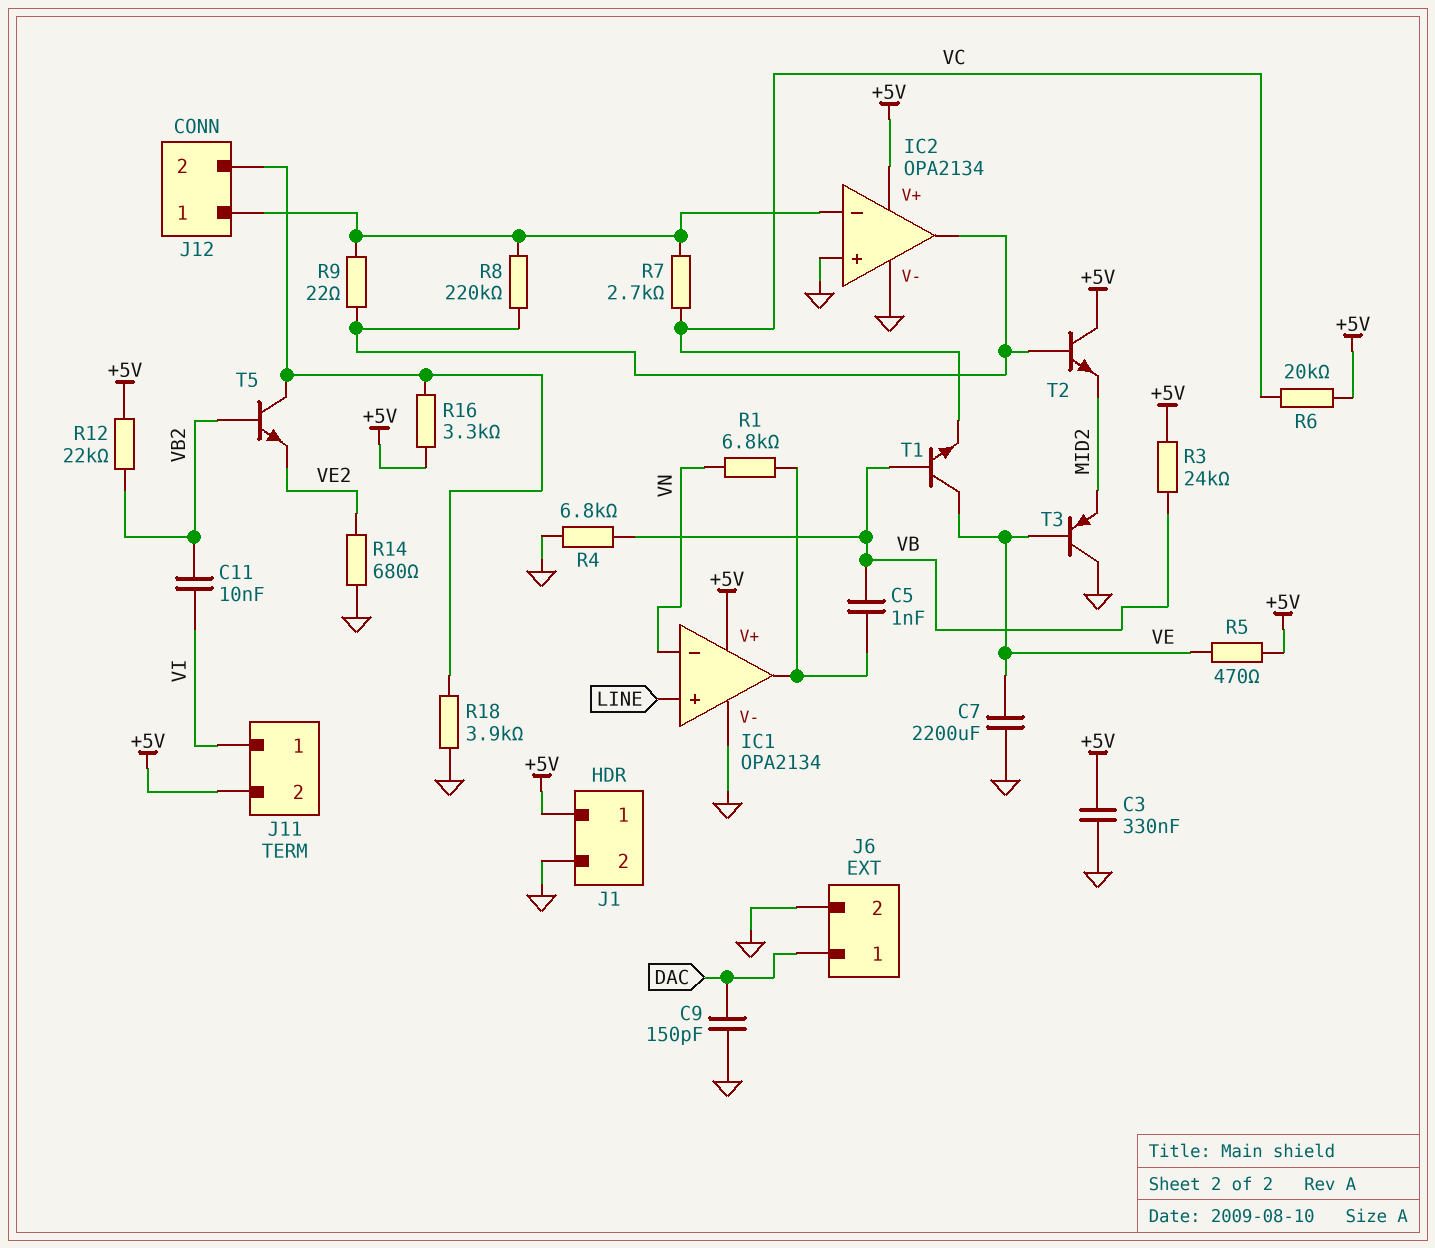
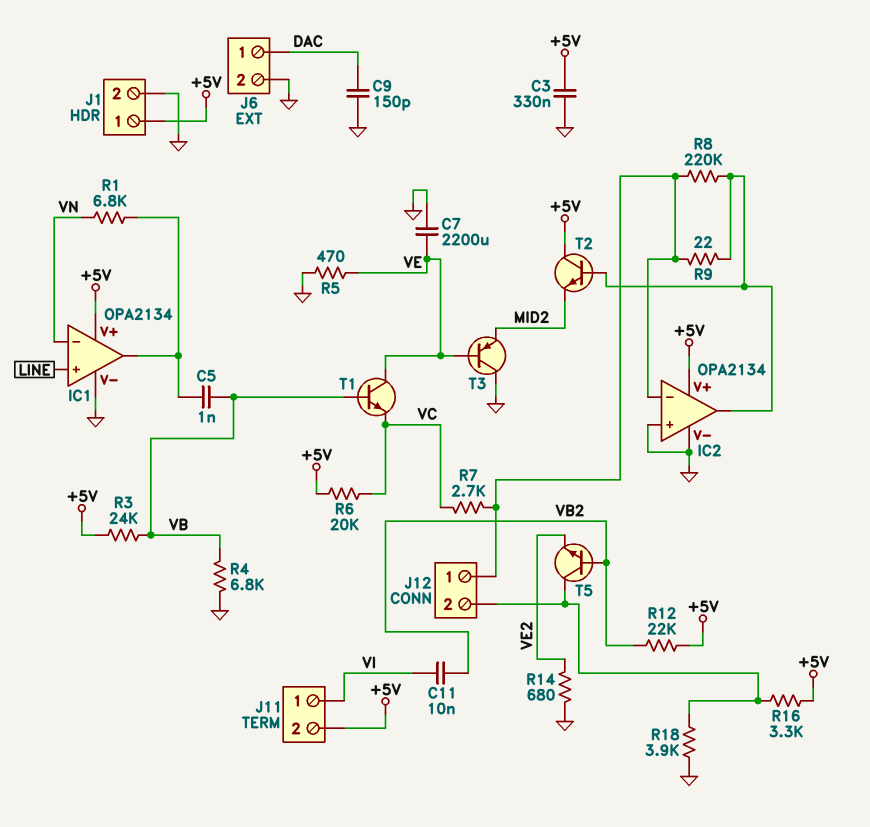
R5: 470 (+5V, VE) -> 470 (GND, VE)

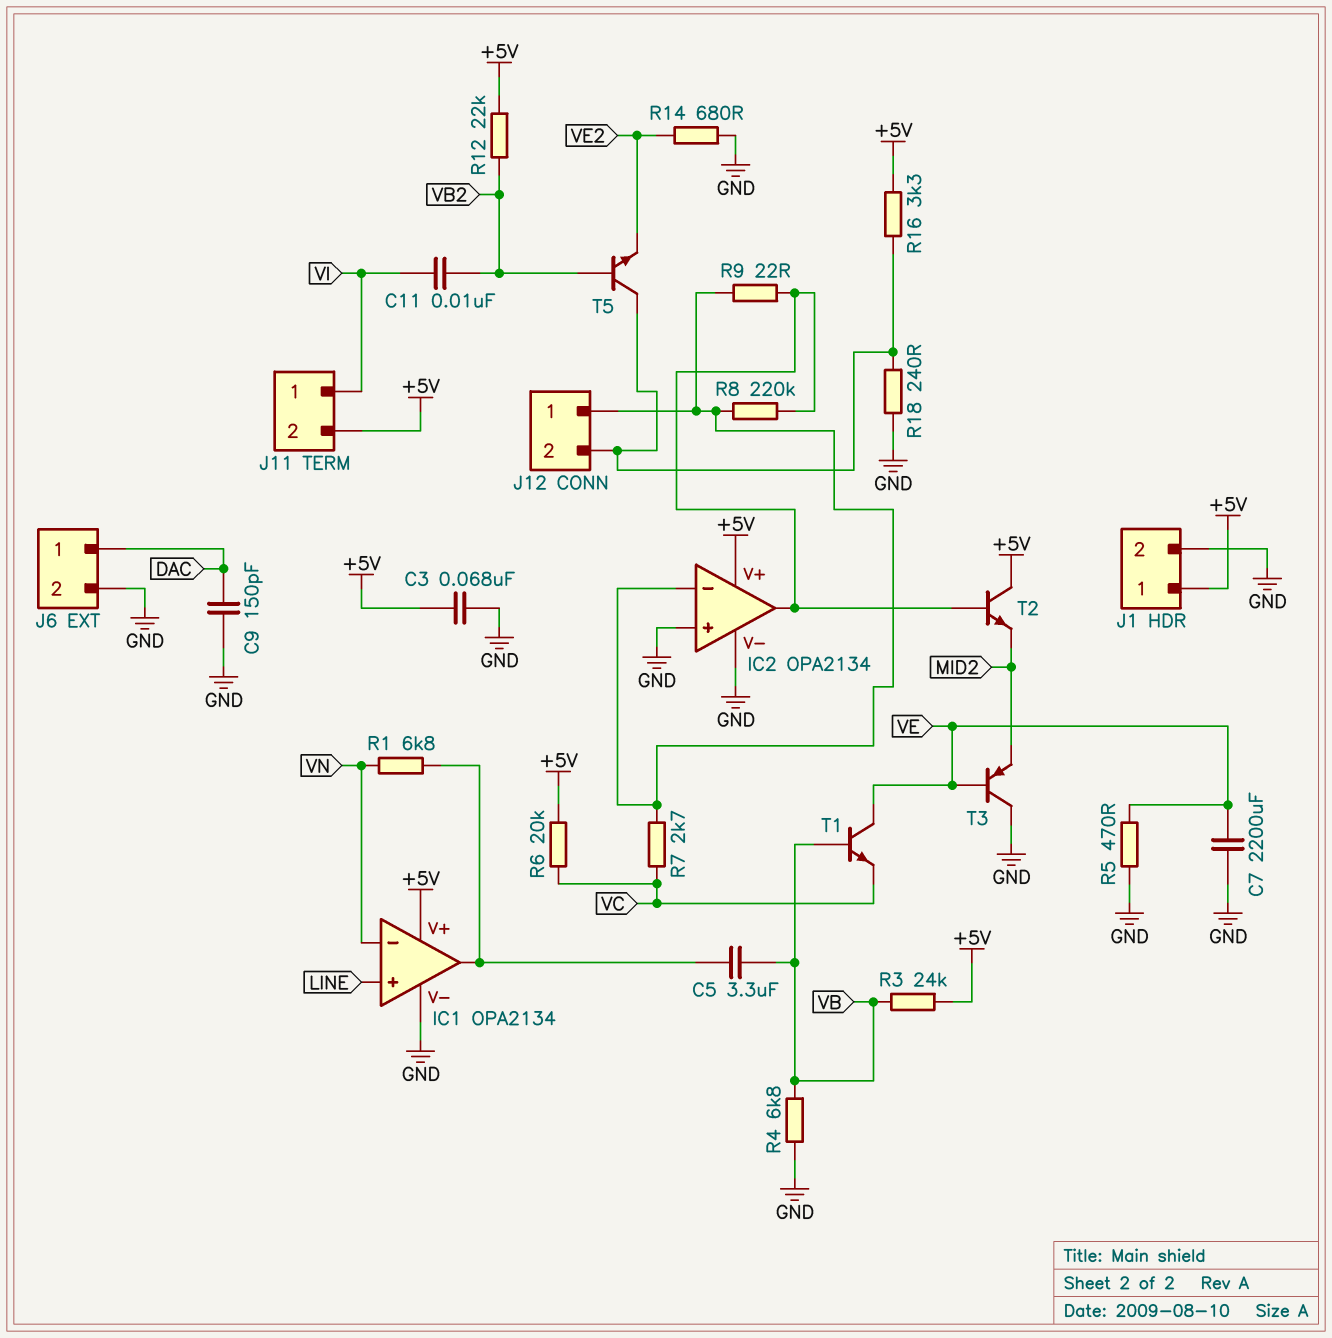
C3: 330nF (+5V, GND) -> 68nF (+5V, GND)
C5: 1nF (IC1/out, VB) -> 3.3uF (IC1/out, VB)
R18: 3.9k (GND, J12/2) -> 240 (GND, J12/2)

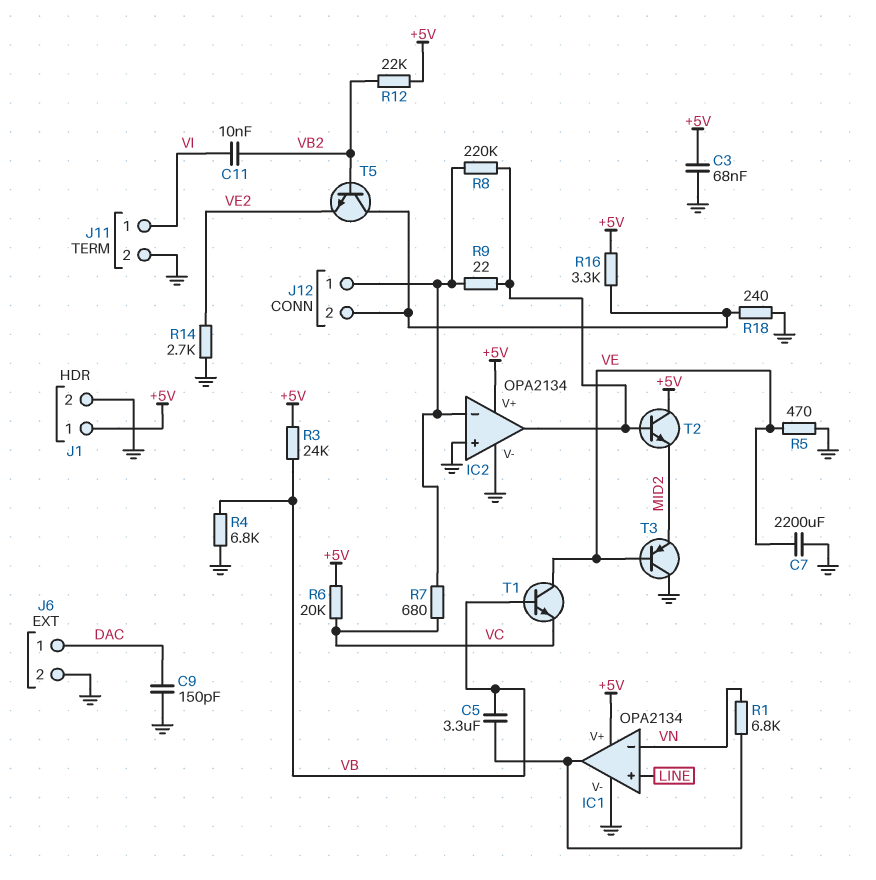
J11 pin 2: +5V -> GND
R7: 2.7k (IC2/in-, VC) -> 680 (IC2/in-, VC)
R14: 680 (GND, VE2) -> 2.7k (GND, VE2)

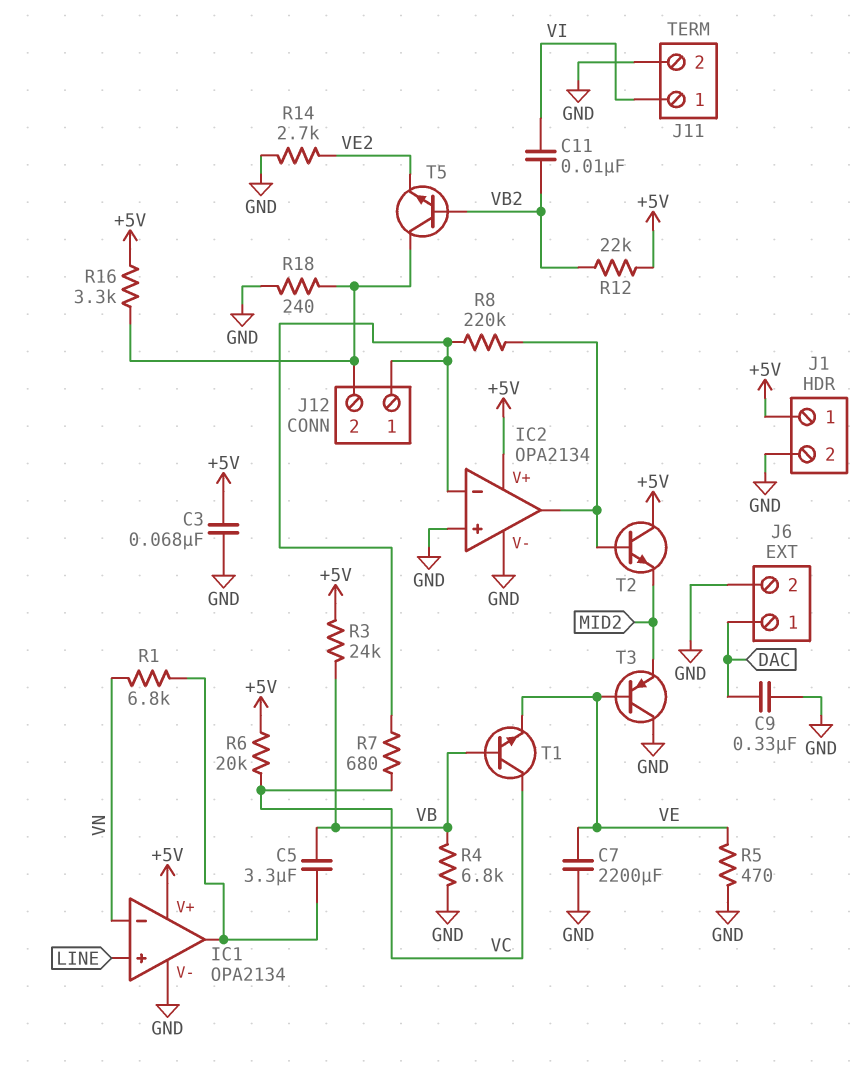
C9: 150pF (DAC, GND) -> 330nF (DAC, GND)
R9: 22 (IC2/in-, IC2/out) -> none
T1: NPN (B VB, C VE, E VC) -> NPN (B VB, C VC, E VE)

